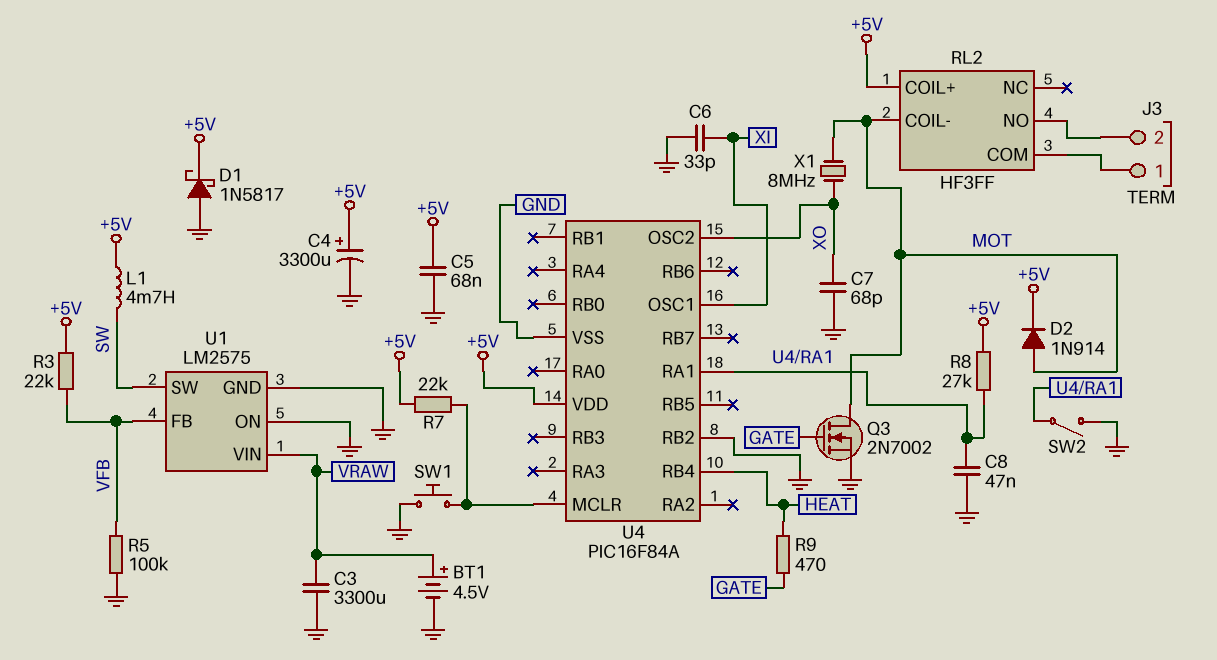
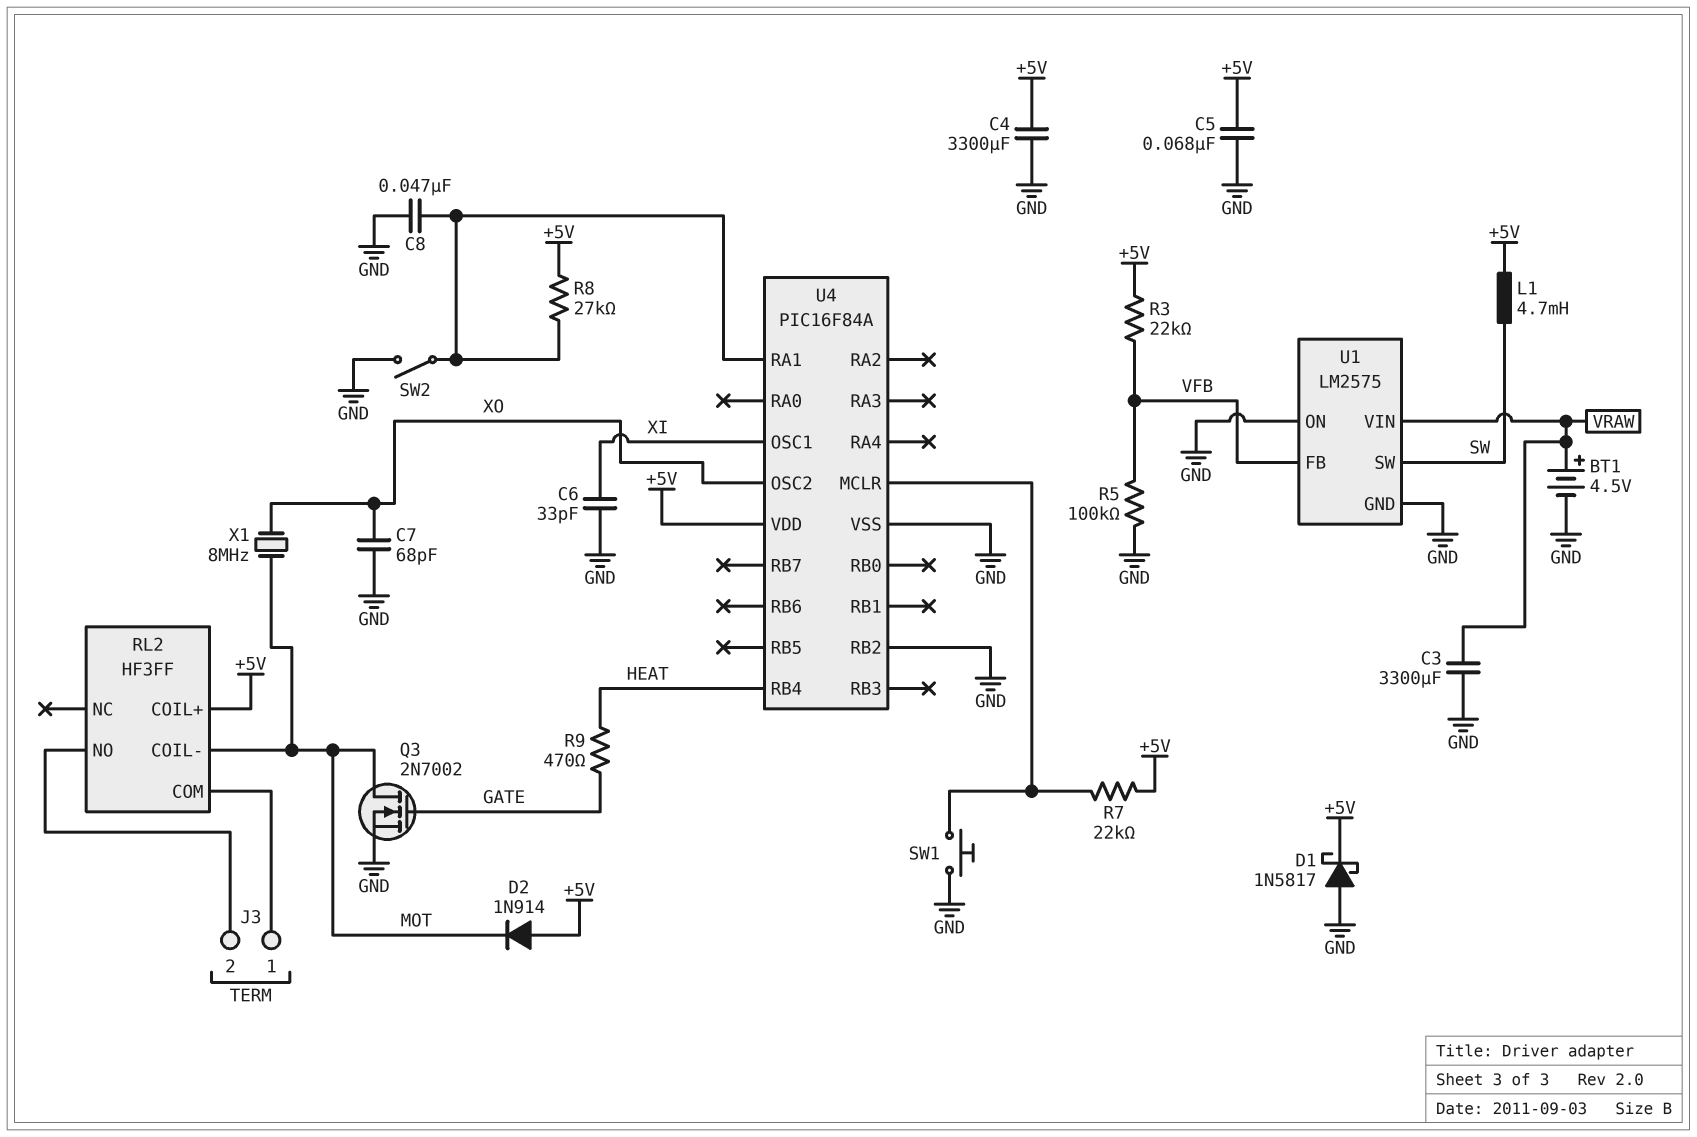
C4: 3300uF (plus +5V, minus GND) -> 3300uF (+5V, GND)
D2: diode 1N914 (A MOT, K +5V) -> diode 1N914 (A +5V, K MOT)

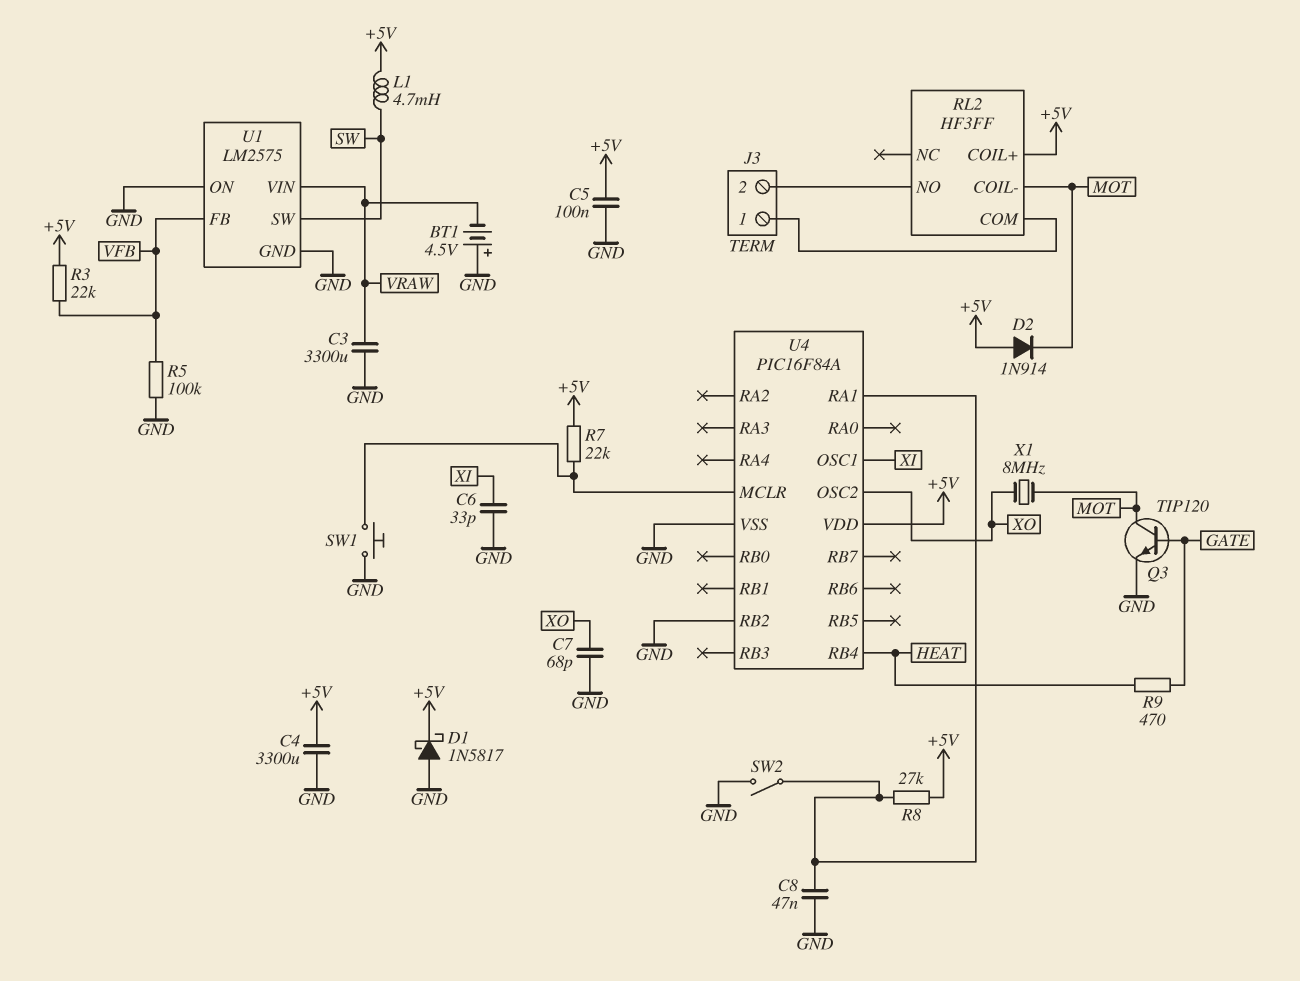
BT1: 4.5V (plus VRAW, minus GND) -> 4.5V (plus GND, minus VRAW)
C5: 68nF (+5V, GND) -> 100nF (+5V, GND)
Q3: NMOS 2N7002 (G GATE, D MOT, S GND) -> NPN TIP120 (B GATE, C MOT, E GND)

